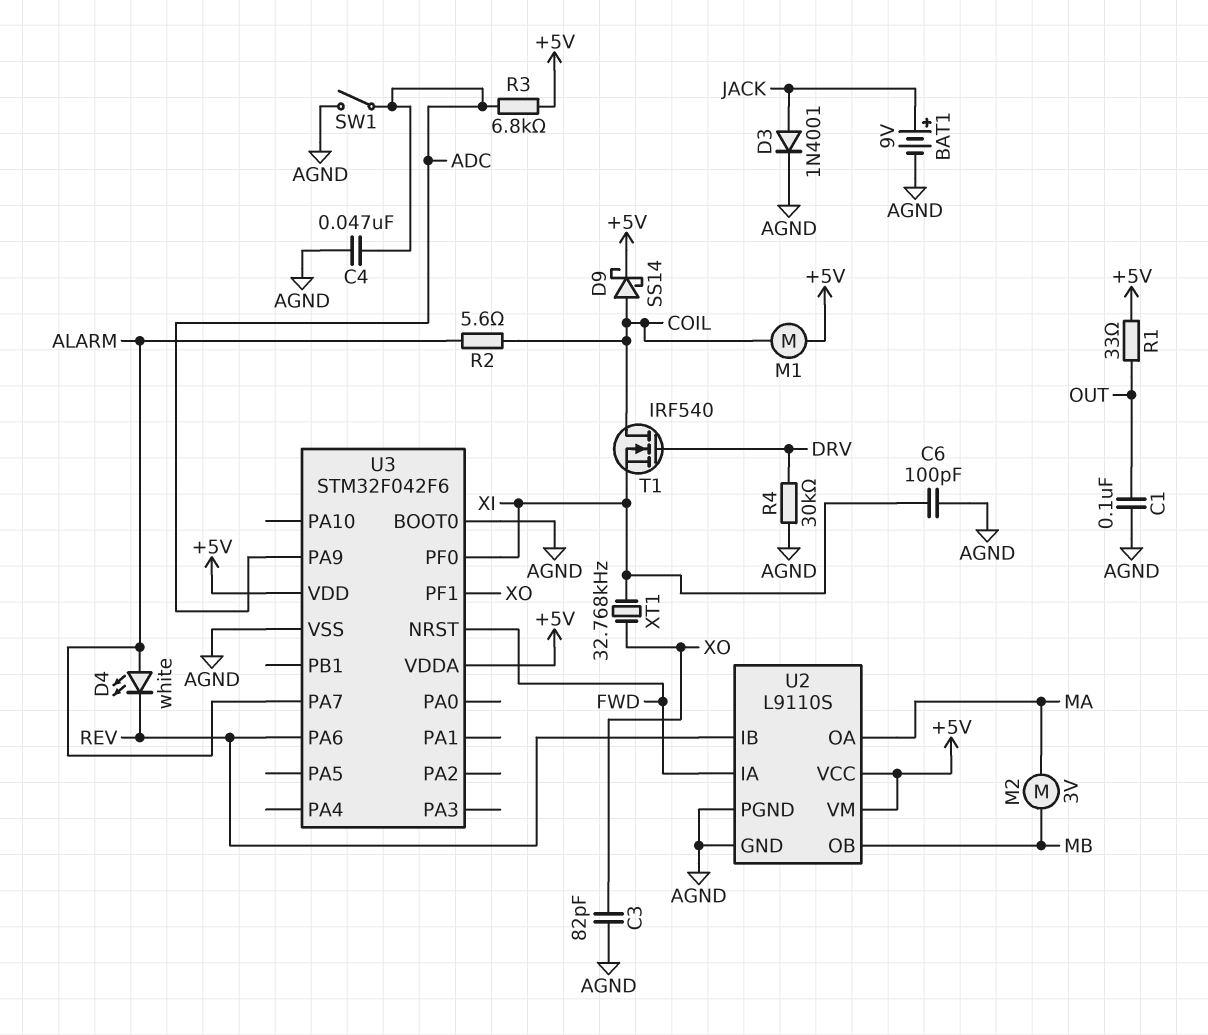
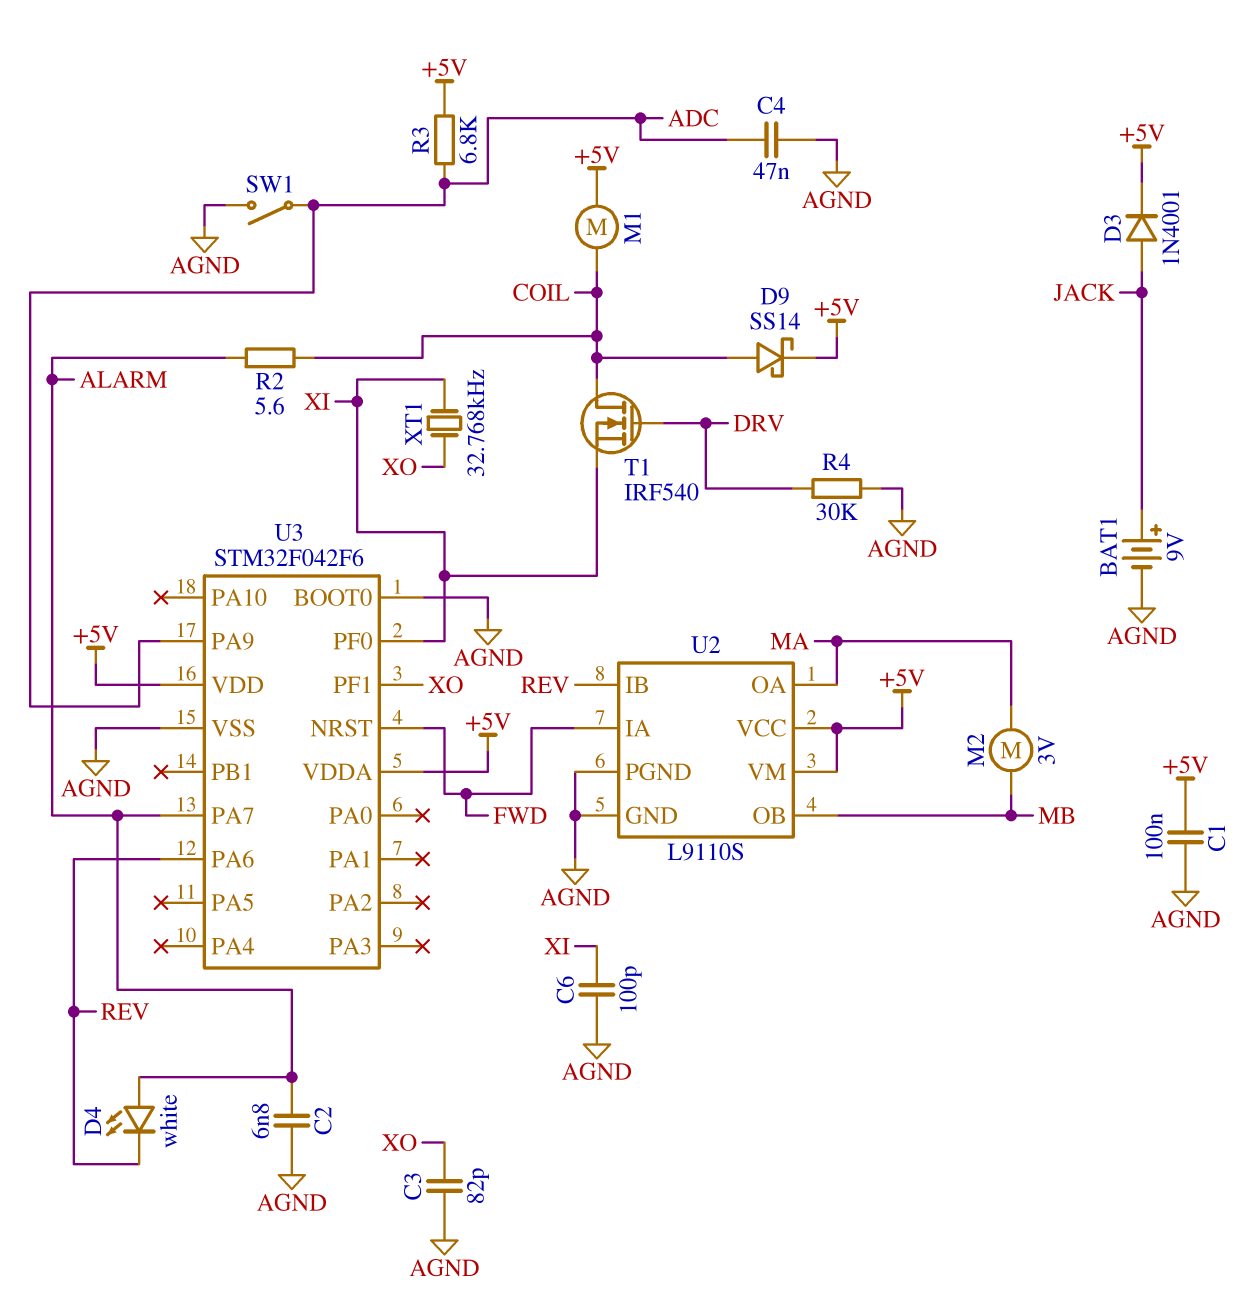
C1: 100nF (AGND, OUT) -> 100nF (+5V, AGND)
C2: none -> 6.8nF (AGND, ALARM)
D3: diode 1N4001 (A JACK, K AGND) -> diode 1N4001 (A JACK, K +5V)
R1: 33 (+5V, OUT) -> none

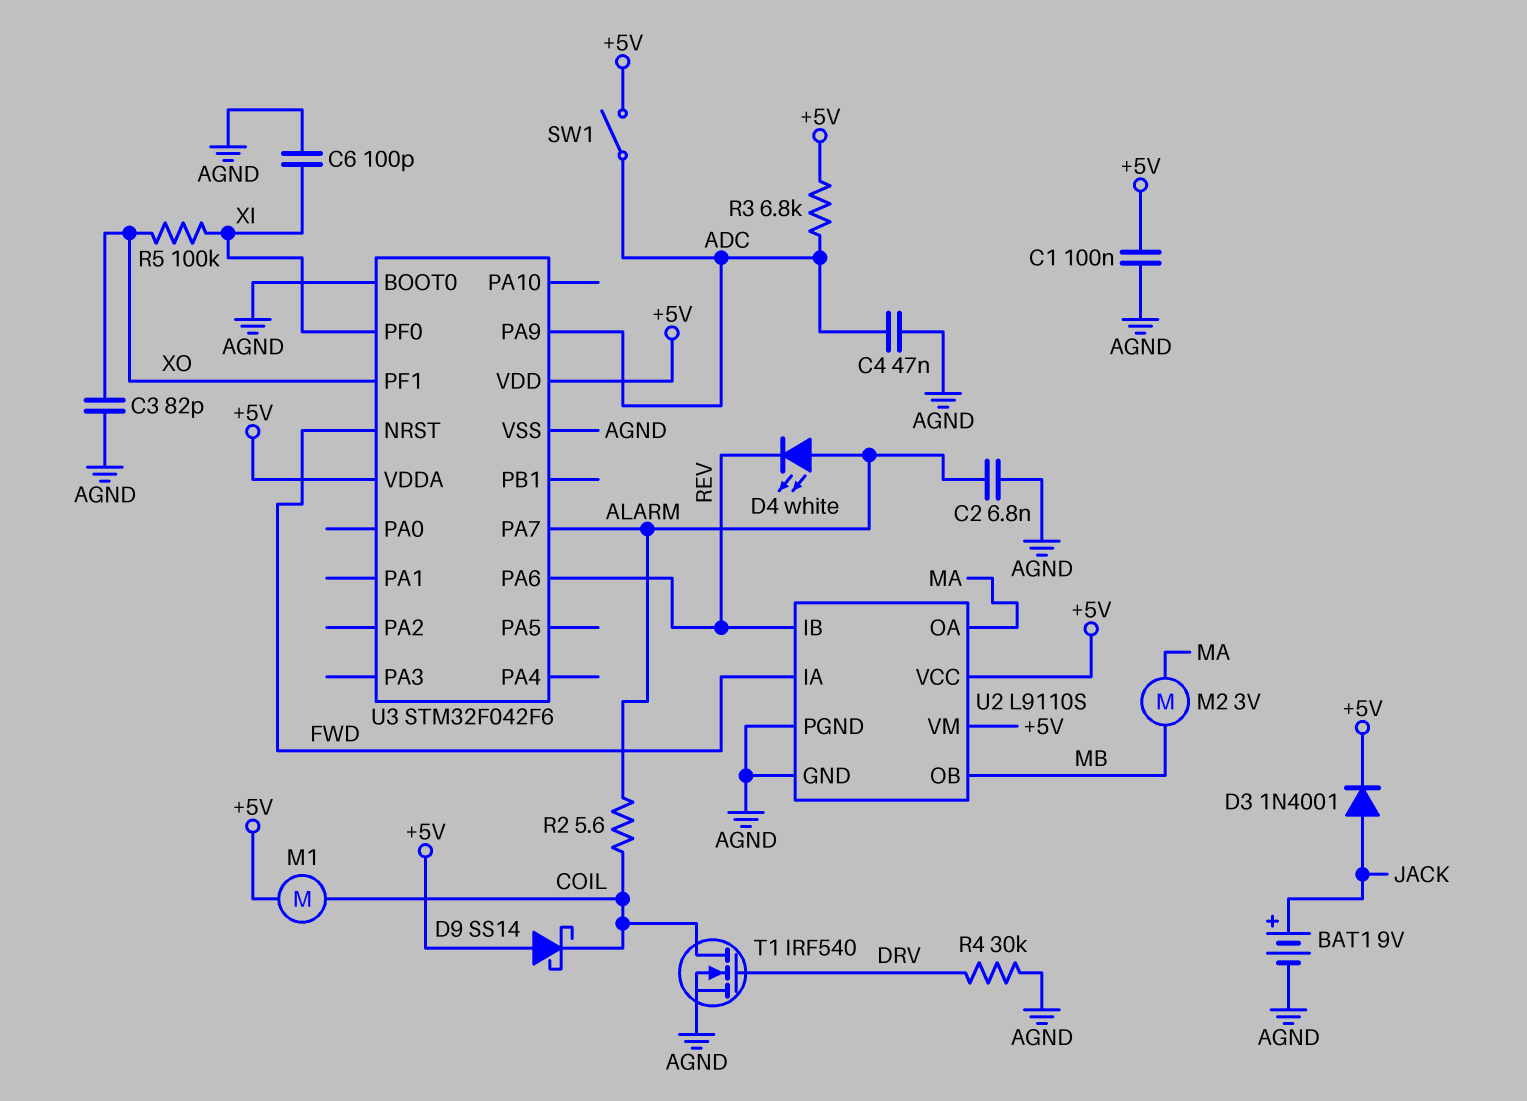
D9: schottky SS14 (A COIL, K +5V) -> schottky SS14 (A +5V, K COIL)
R5: none -> 100k (XI, XO)
SW1: switch (ADC, AGND) -> switch (+5V, ADC)
T1: NMOS IRF540 (G DRV, D COIL, S XI) -> NMOS IRF540 (G DRV, D COIL, S AGND)
XT1: 32.768kHz (XI, XO) -> none

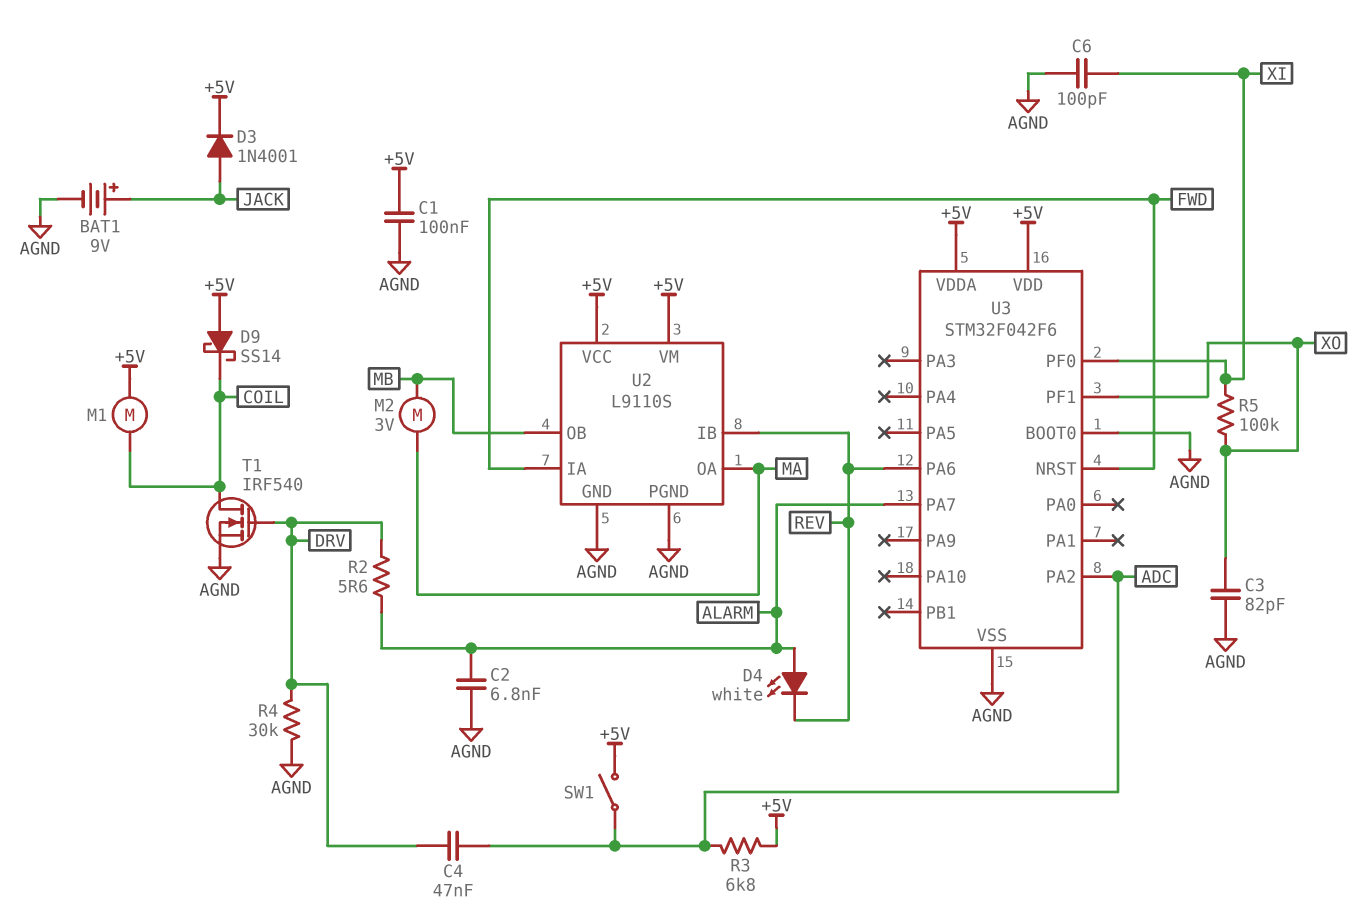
C4: 47nF (ADC, AGND) -> 47nF (ADC, DRV)
R2: 5.6 (ALARM, COIL) -> 5.6 (ALARM, DRV)
U3 pin PA2: none -> ADC
U3 pin PA9: ADC -> none

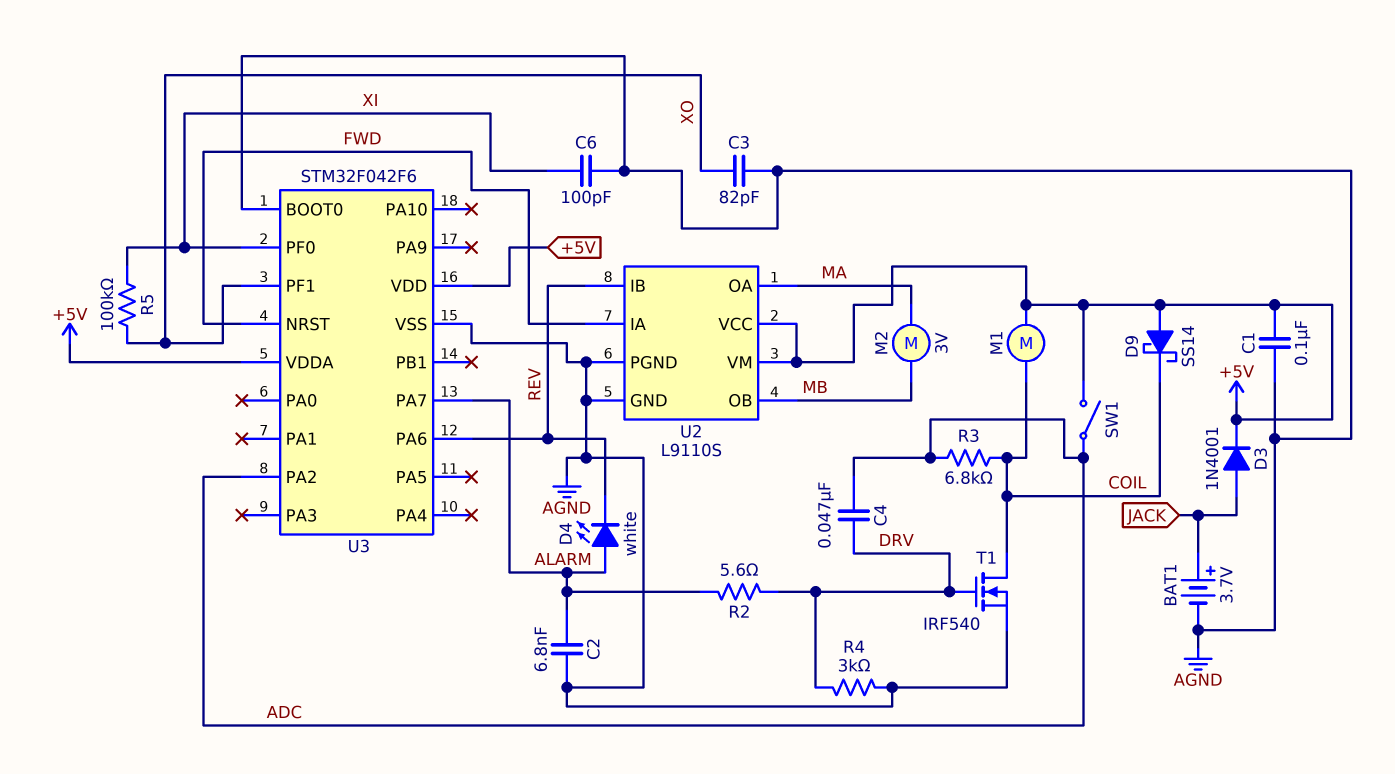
BAT1: 9V (plus JACK, minus AGND) -> 3.7V (plus JACK, minus AGND)
R3: 6.8k (+5V, ADC) -> 6.8k (ADC, COIL)
R4: 30k (AGND, DRV) -> 3k (AGND, DRV)

